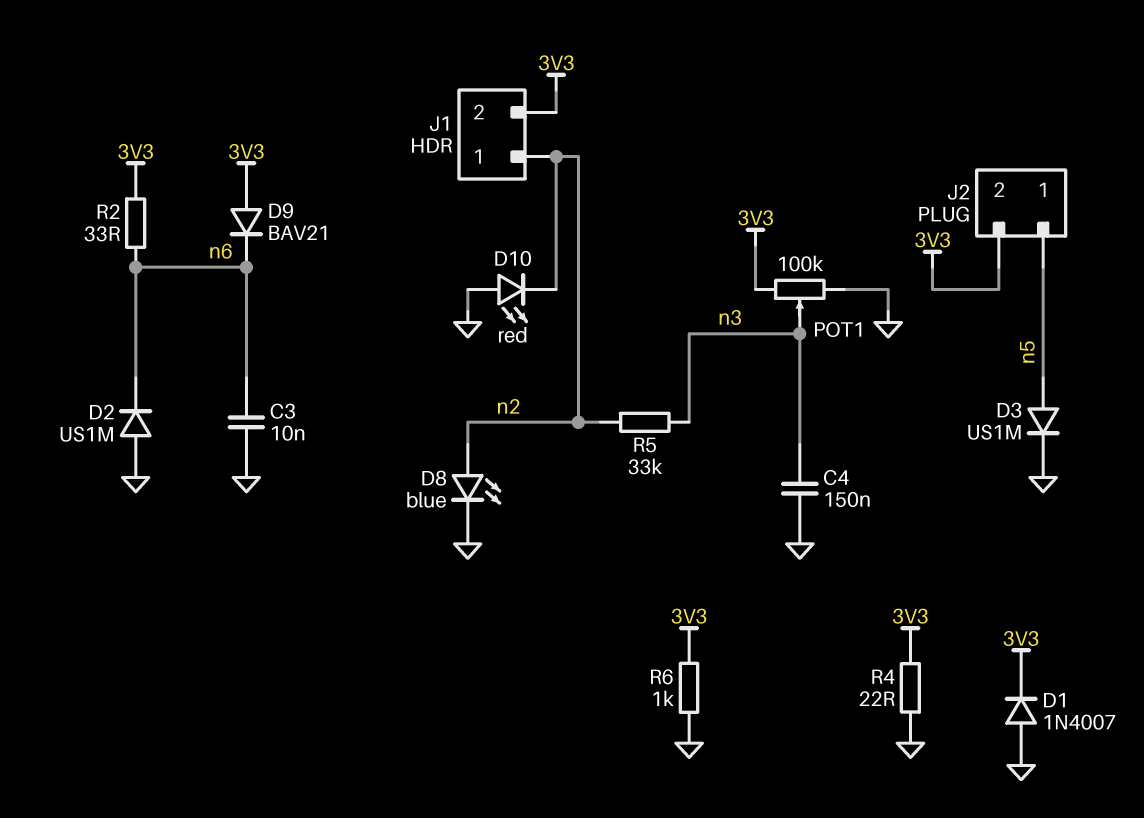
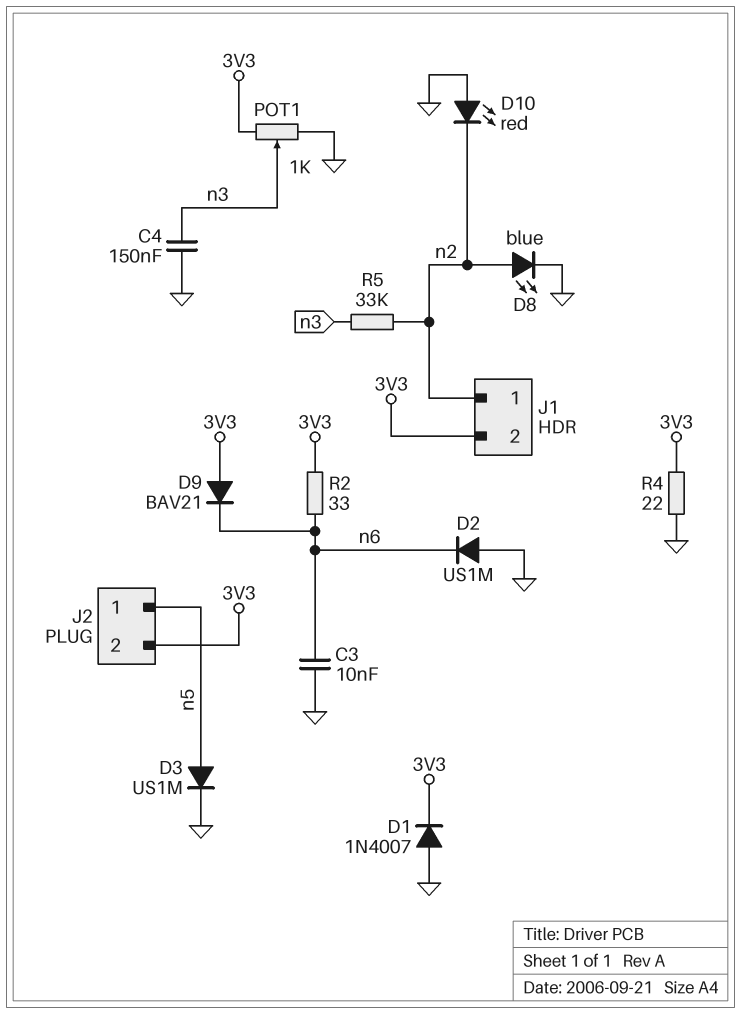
POT1: 100k (3V3, GND, wiper n3) -> 1k (3V3, GND, wiper n3)
R6: 1k (3V3, GND) -> none

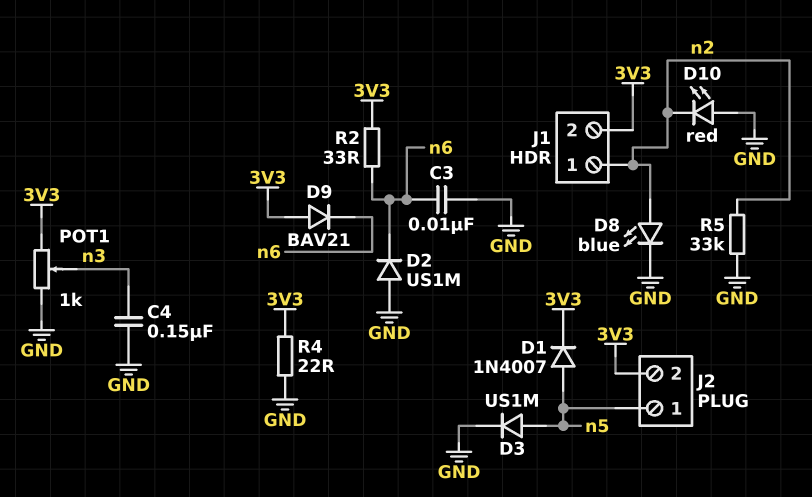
D1: diode 1N4007 (A GND, K 3V3) -> diode 1N4007 (A n5, K 3V3)
R5: 33k (n2, n3) -> 33k (GND, n2)

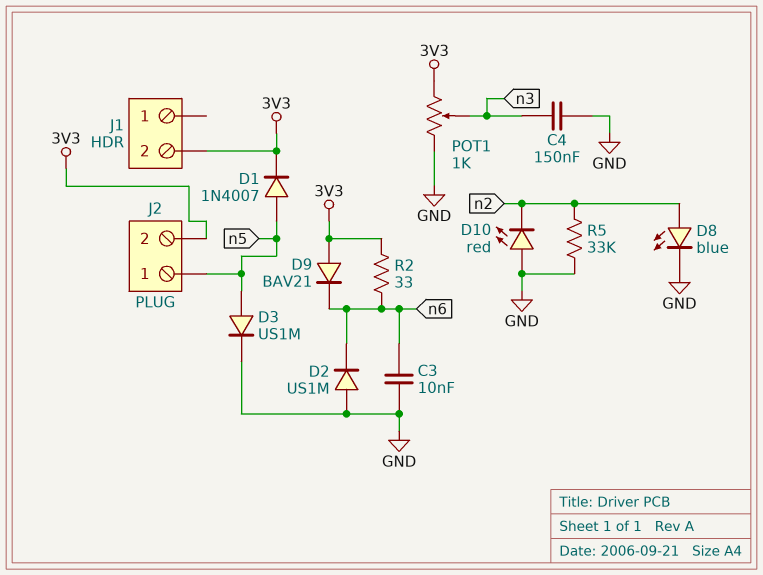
J1 pin 1: n2 -> none
R4: 22 (3V3, GND) -> none

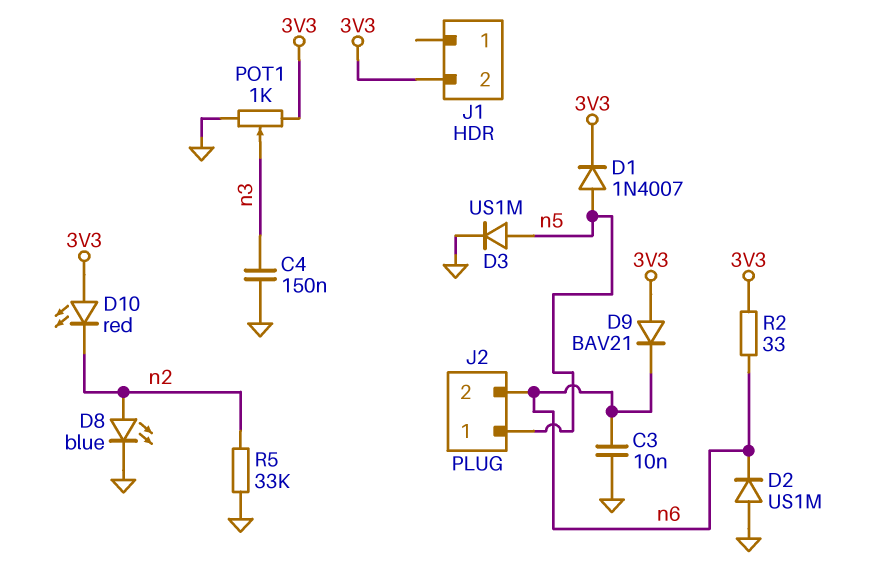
D10: LED red (A GND, K n2) -> LED red (A 3V3, K n2)
J2 pin 2: 3V3 -> n6

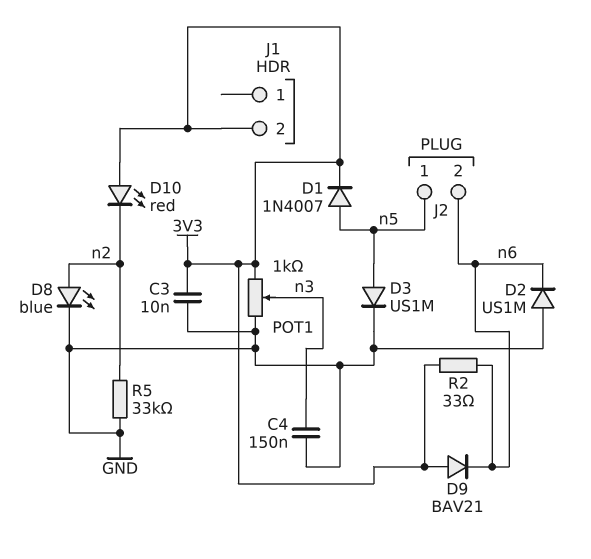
C3: 10nF (GND, n6) -> 10nF (3V3, GND)

